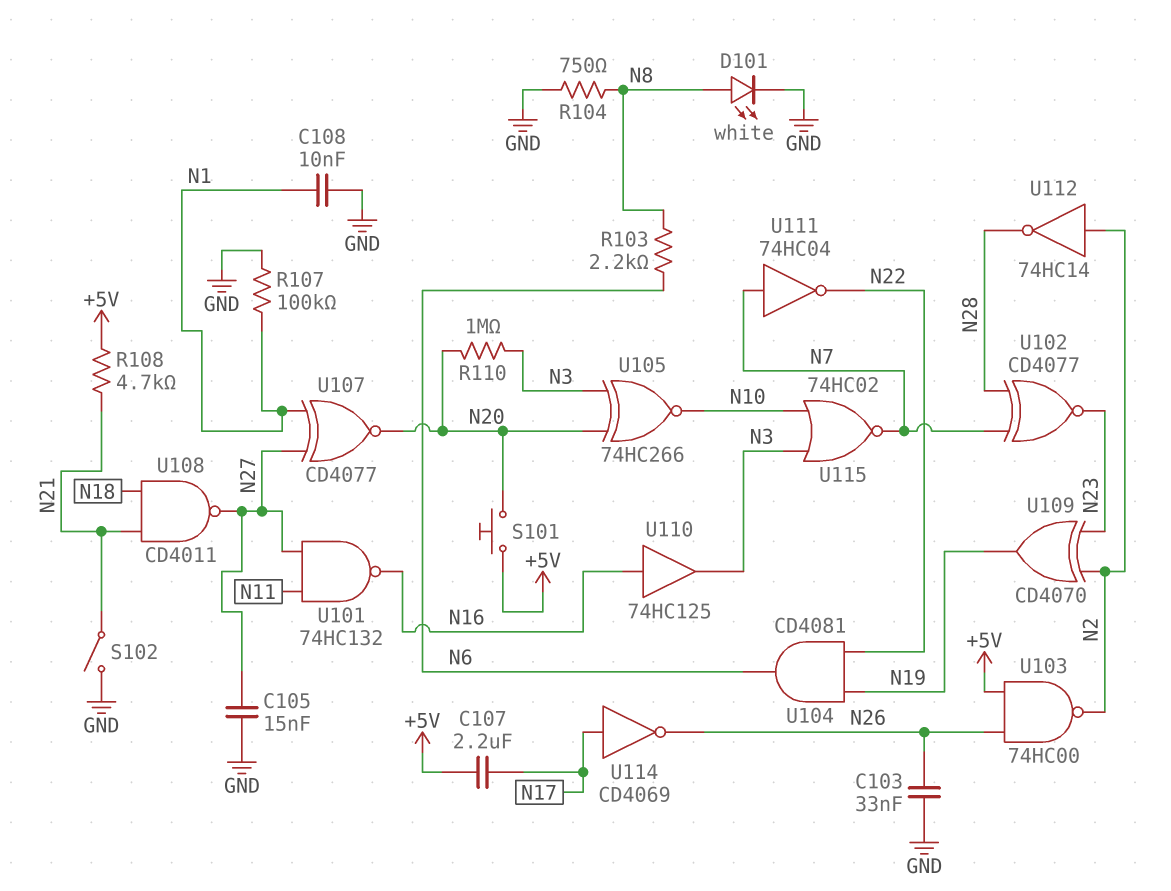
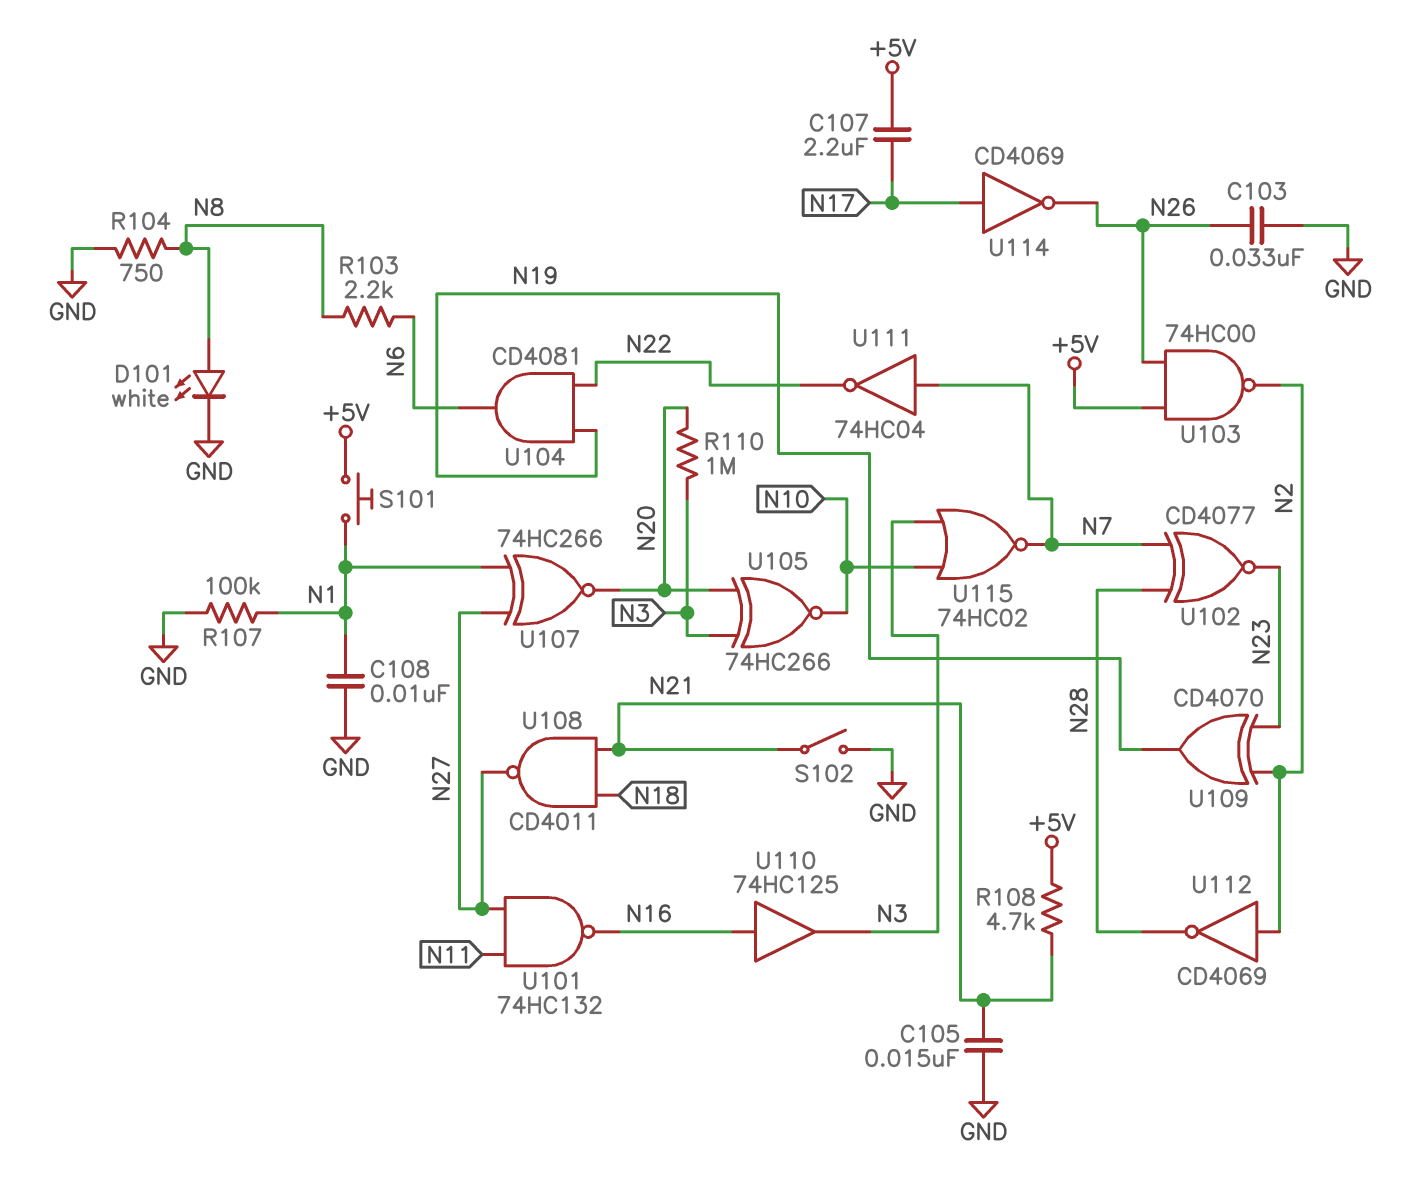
C105: 15nF (GND, N27) -> 15nF (GND, N21)
S101: button (+5V, N20) -> button (+5V, N1)
U107: XNOR CD4077 (in N1, in N27, out N20) -> XNOR 74HC266 (in N1, in N27, out N20)
U112: NOT 74HC14 (in N2, out N28) -> NOT CD4069 (in N2, out N28)

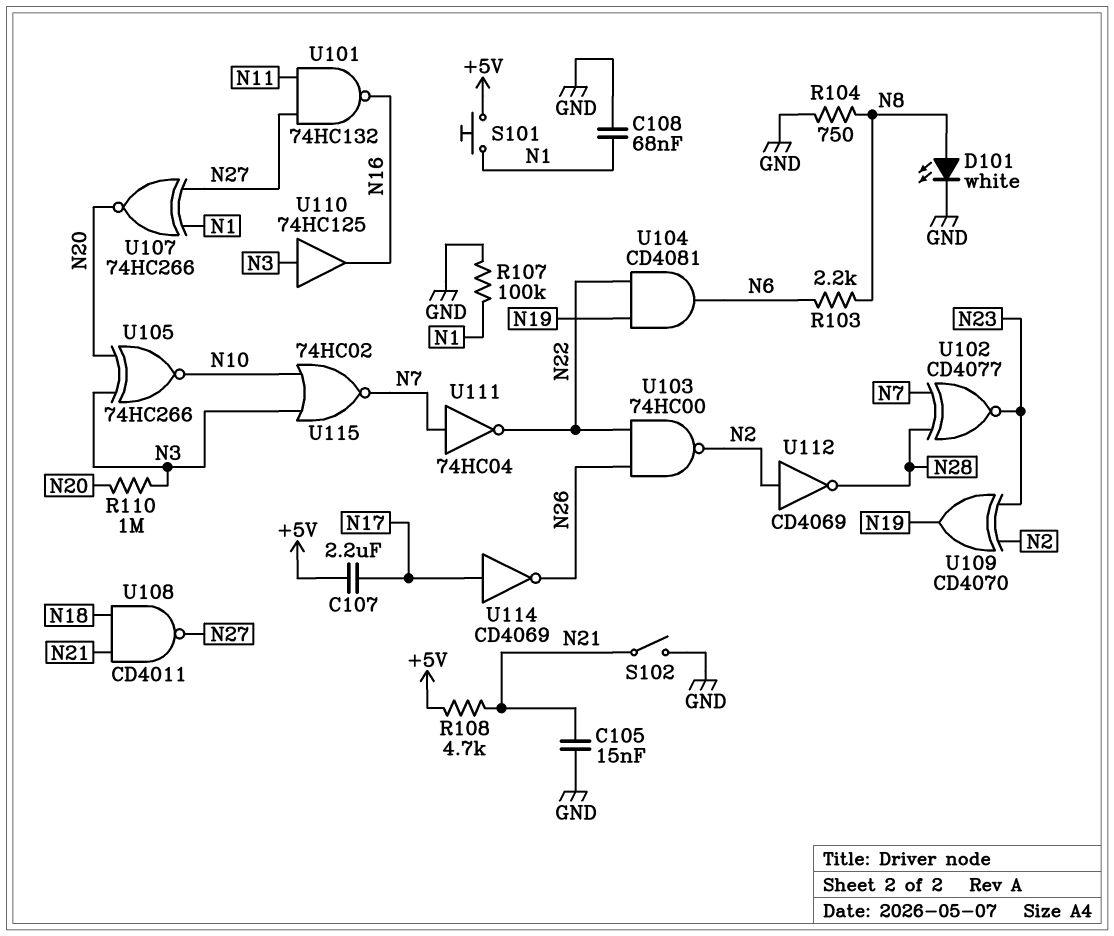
C103: 33nF (GND, N26) -> none
C108: 10nF (GND, N1) -> 68nF (GND, N1)
U103: NAND 74HC00 (in +5V, in N26, out N2) -> NAND 74HC00 (in N22, in N26, out N2)
U110: buffer 74HC125 (in N16, out N3) -> buffer 74HC125 (in N3, out N16)

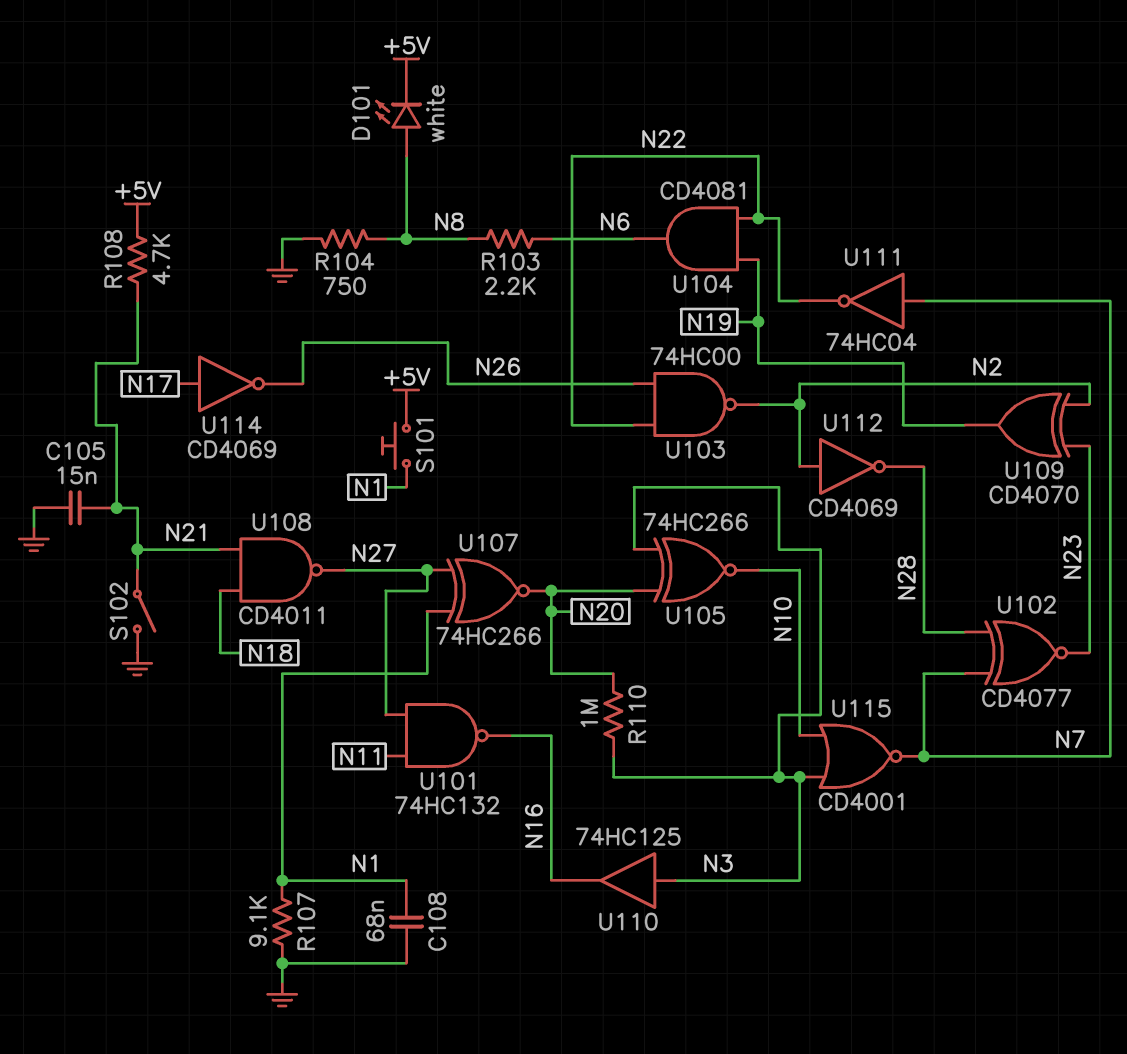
C107: 2.2uF (+5V, N17) -> none
D101: LED white (A N8, K GND) -> LED white (A N8, K +5V)
R107: 100k (GND, N1) -> 9.1k (GND, N1)
U115: NOR 74HC02 (in N3, in N10, out N7) -> NOR CD4001 (in N3, in N10, out N7)

